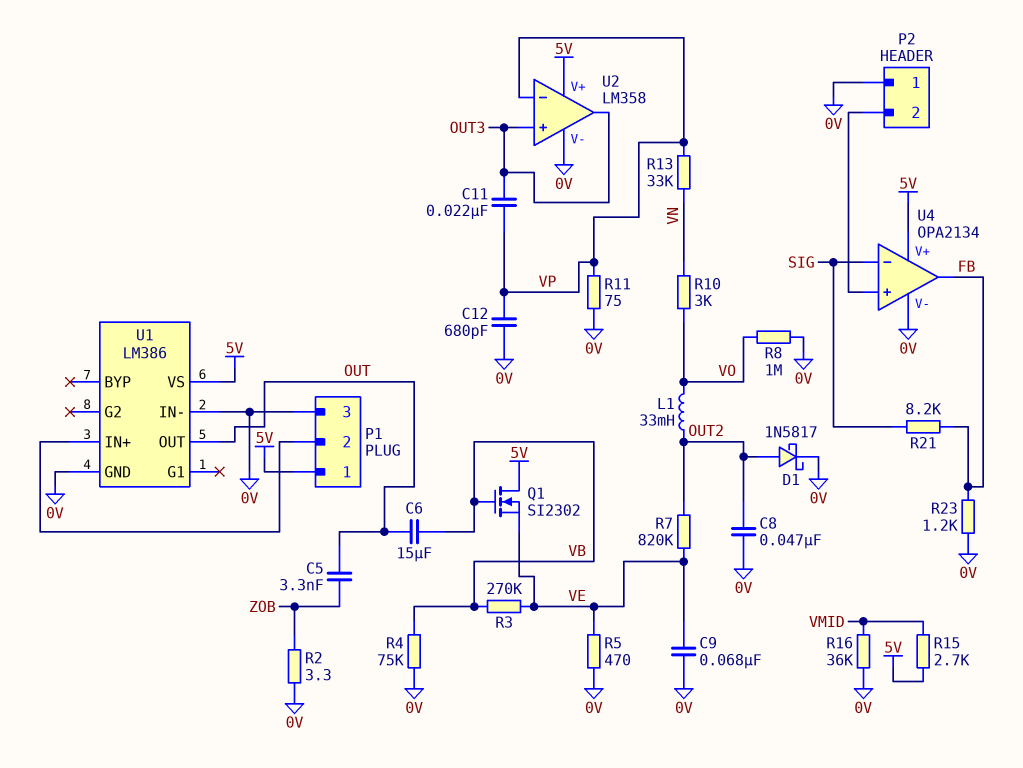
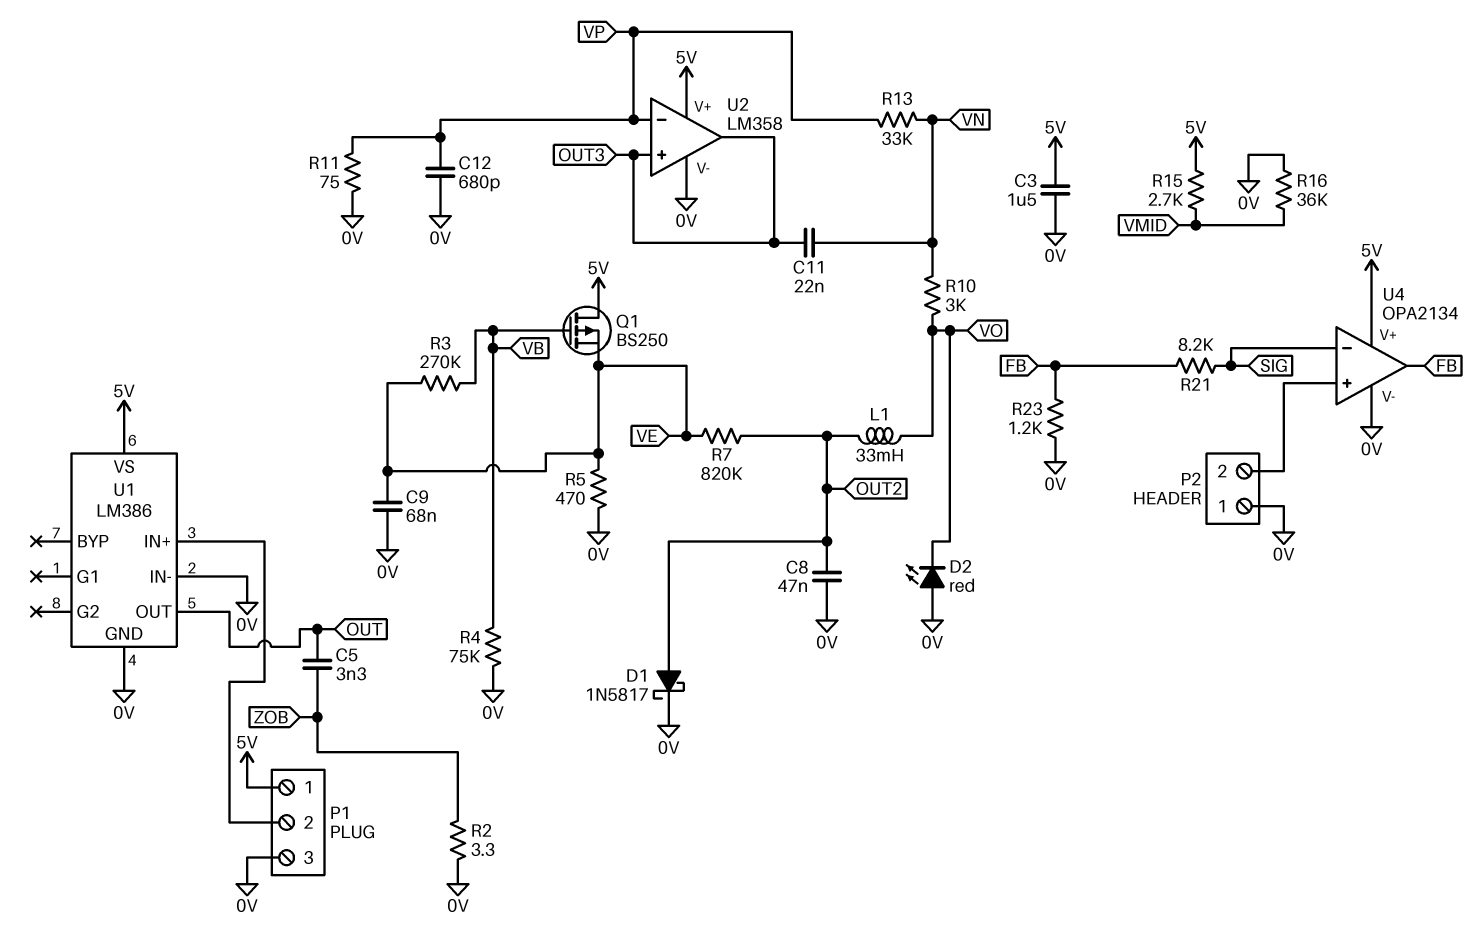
C3: none -> 1.5uF (0V, 5V)
C6: 15uF (OUT, VB) -> none
C11: 22nF (OUT3, VP) -> 22nF (OUT3, VN)
D2: none -> LED red (A 0V, K VO)
Q1: NMOS SI2302 (G VB, D 5V, S VE) -> PMOS BS250 (G VB, D 5V, S VE)
R8: 1M (0V, VO) -> none

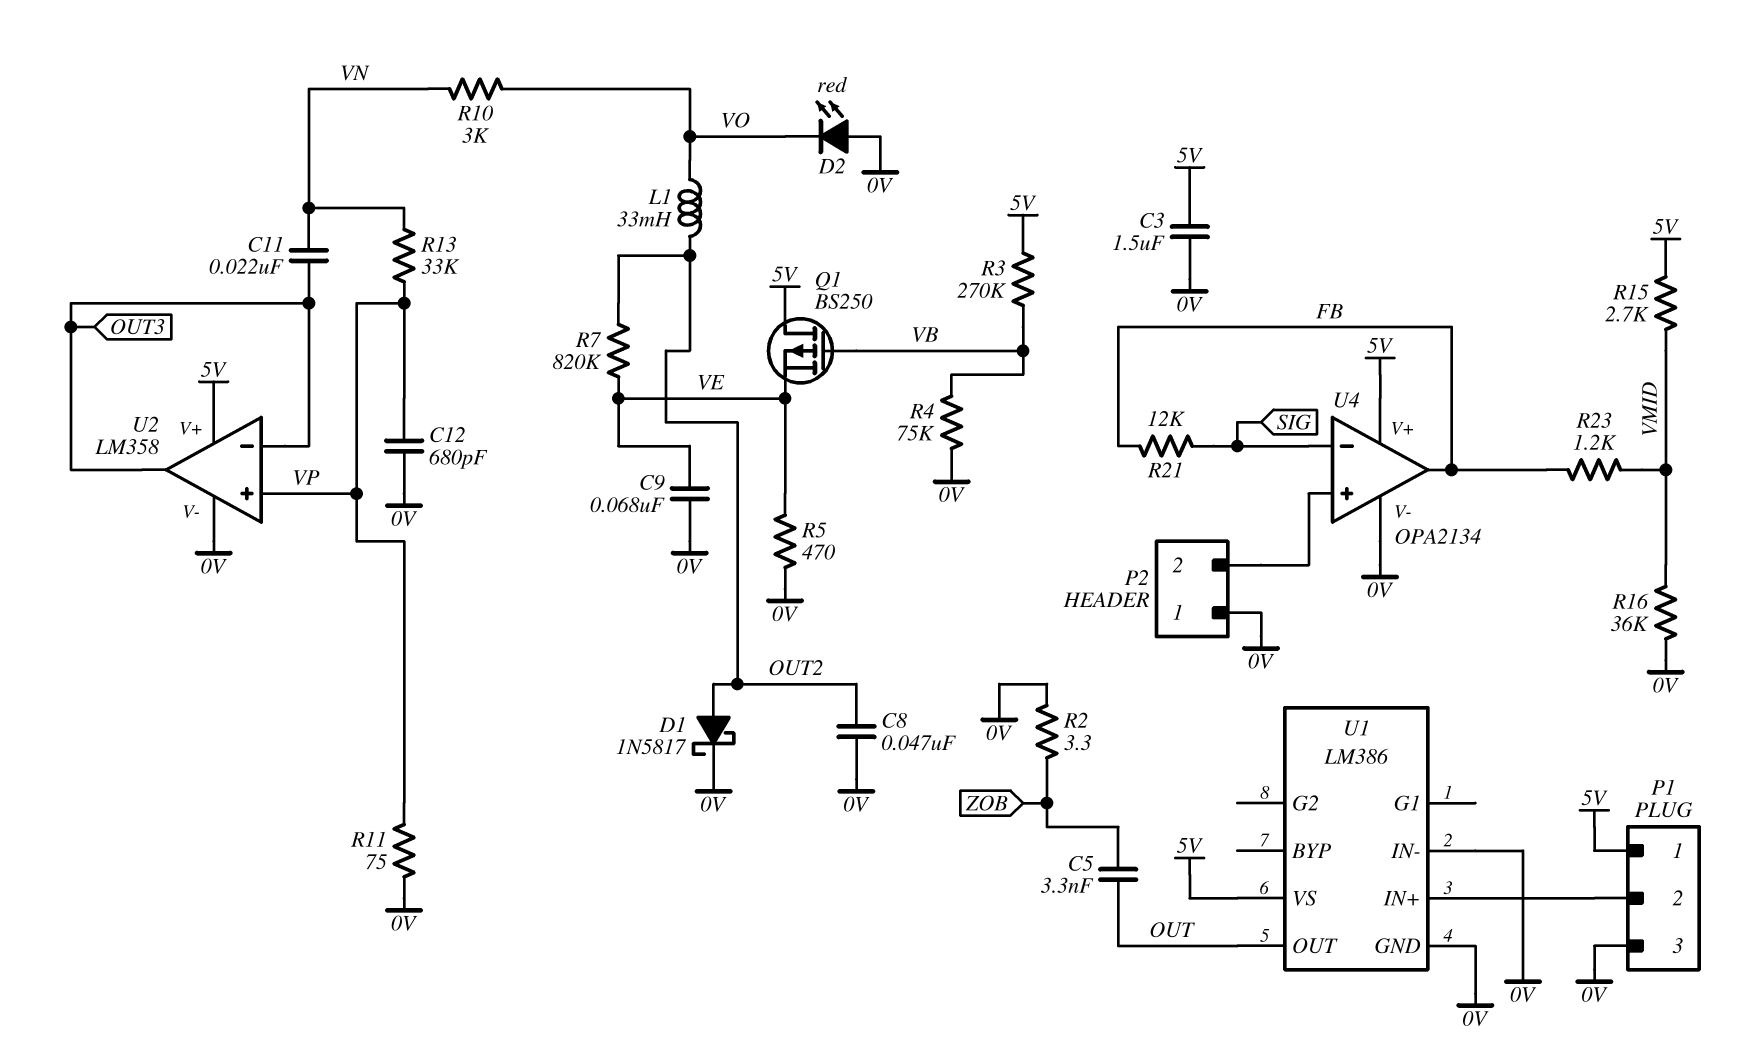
R3: 270k (VB, VE) -> 270k (5V, VB)
R21: 8.2k (FB, SIG) -> 12k (FB, SIG)
R23: 1.2k (0V, FB) -> 1.2k (FB, VMID)
U2 pin in+: OUT3 -> VP
U2 pin in-: VP -> OUT3

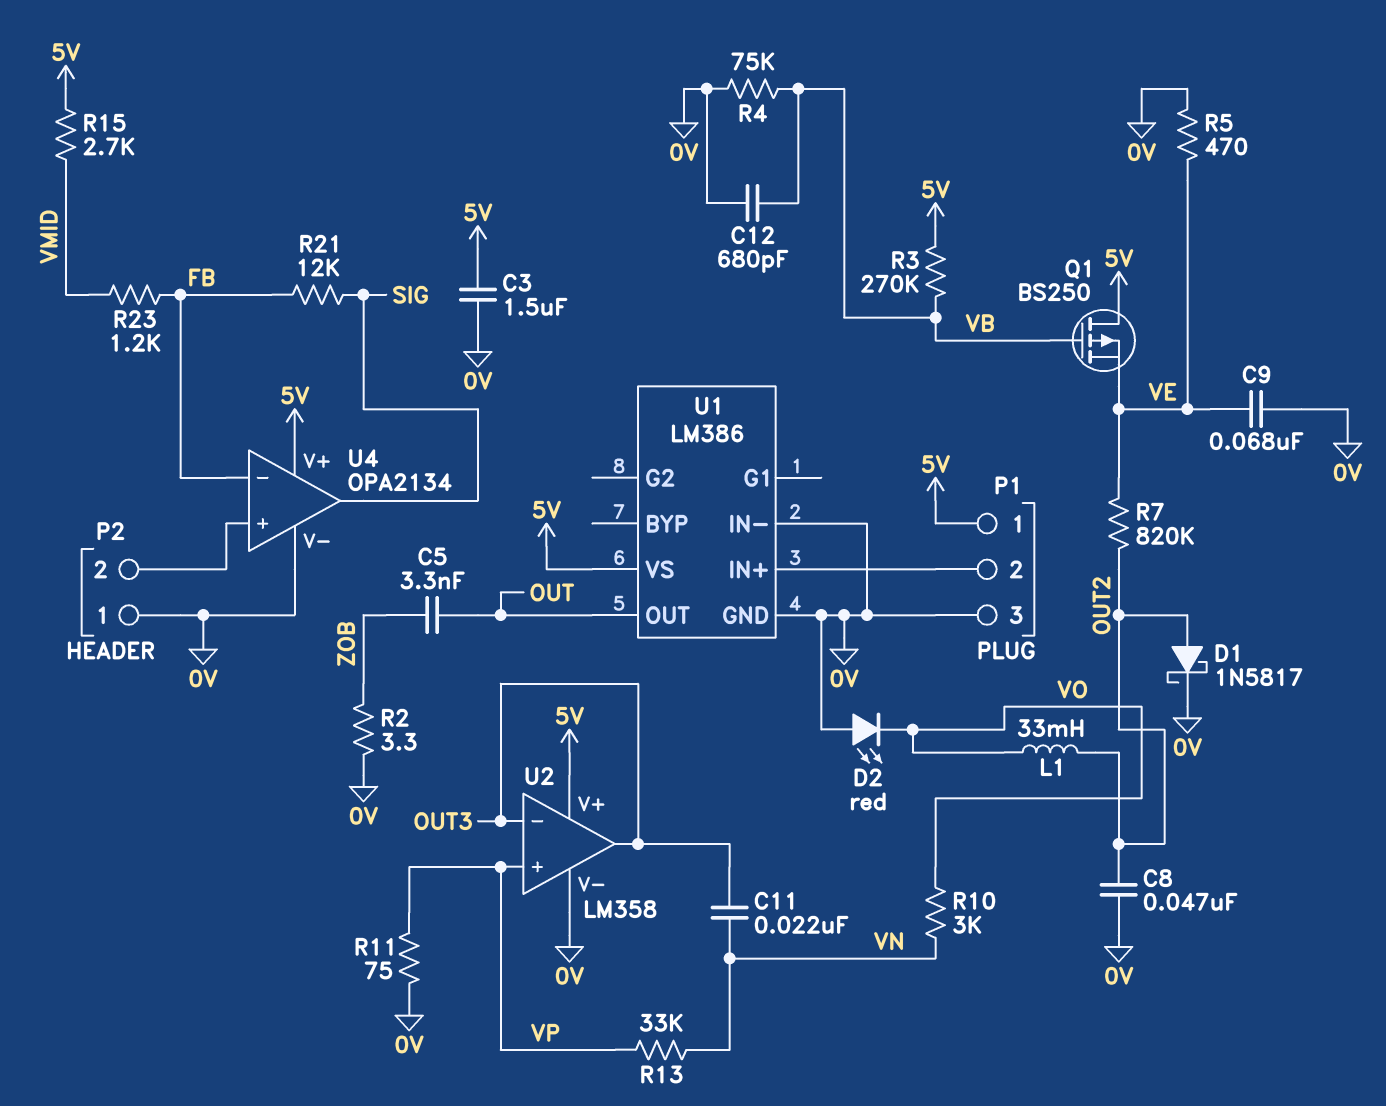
C12: 680pF (0V, VP) -> 680pF (0V, VB)
R16: 36k (0V, VMID) -> none
U4 pin in-: SIG -> FB
U4 pin out: FB -> SIG

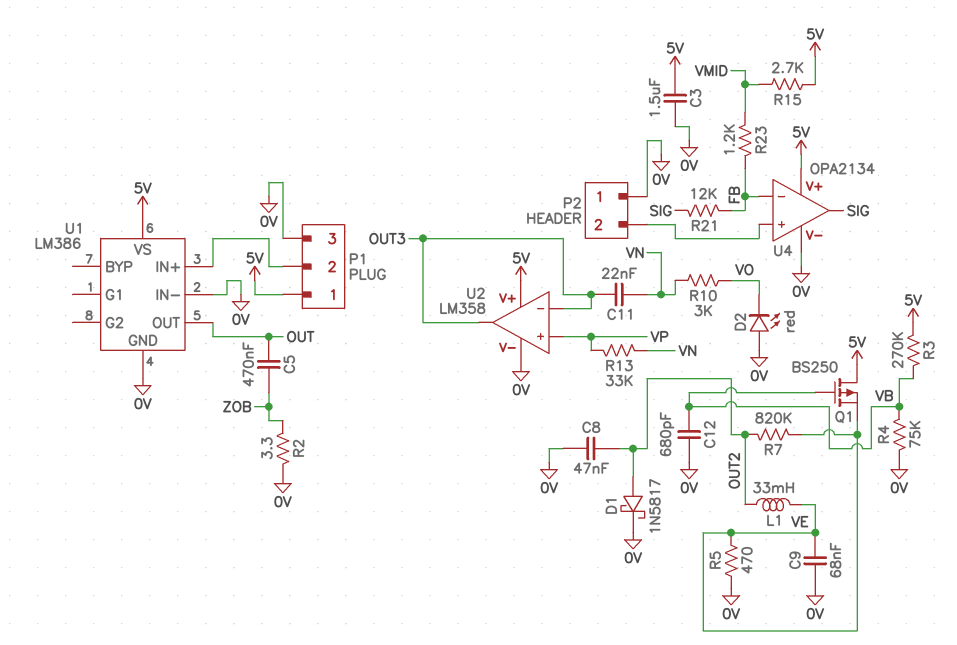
C5: 3.3nF (OUT, ZOB) -> 470nF (OUT, ZOB)
L1: 33mH (OUT2, VO) -> 33mH (OUT2, VE)
R11: 75 (0V, VP) -> none

